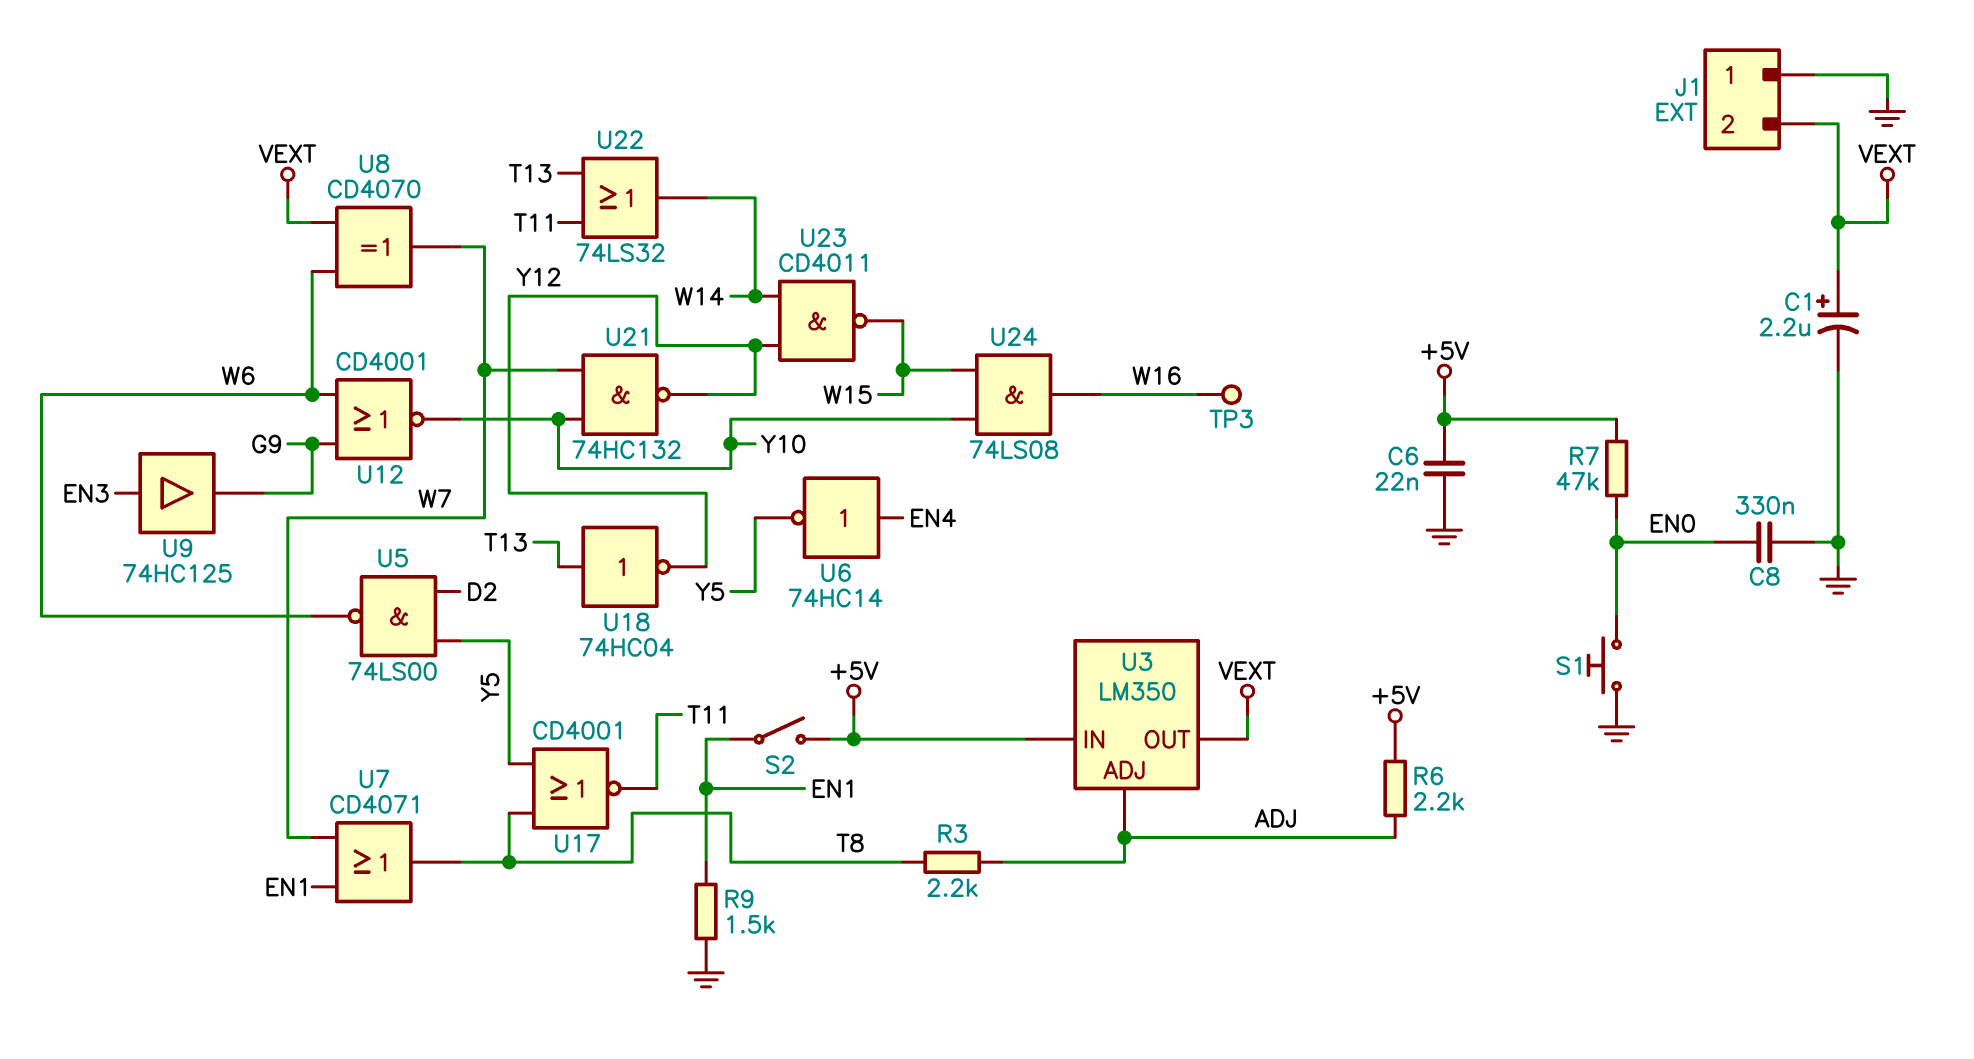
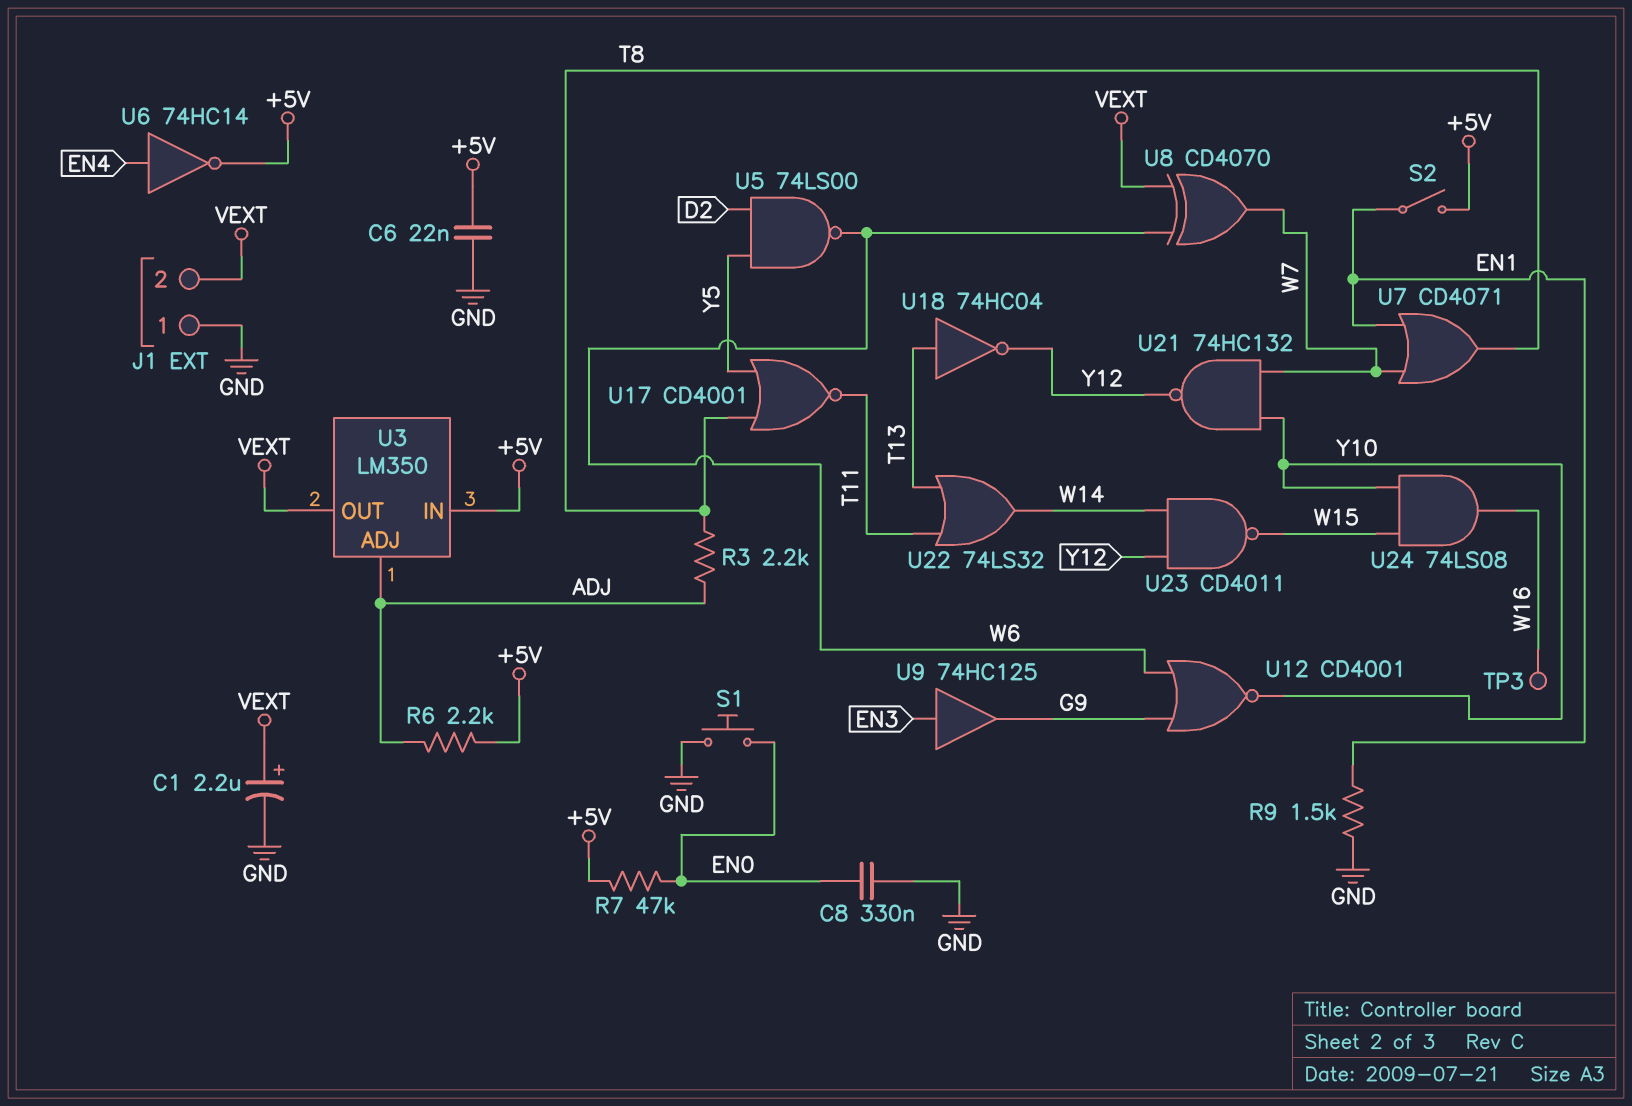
U6: NOT 74HC14 (in EN4, out Y5) -> NOT 74HC14 (in EN4, out +5V)

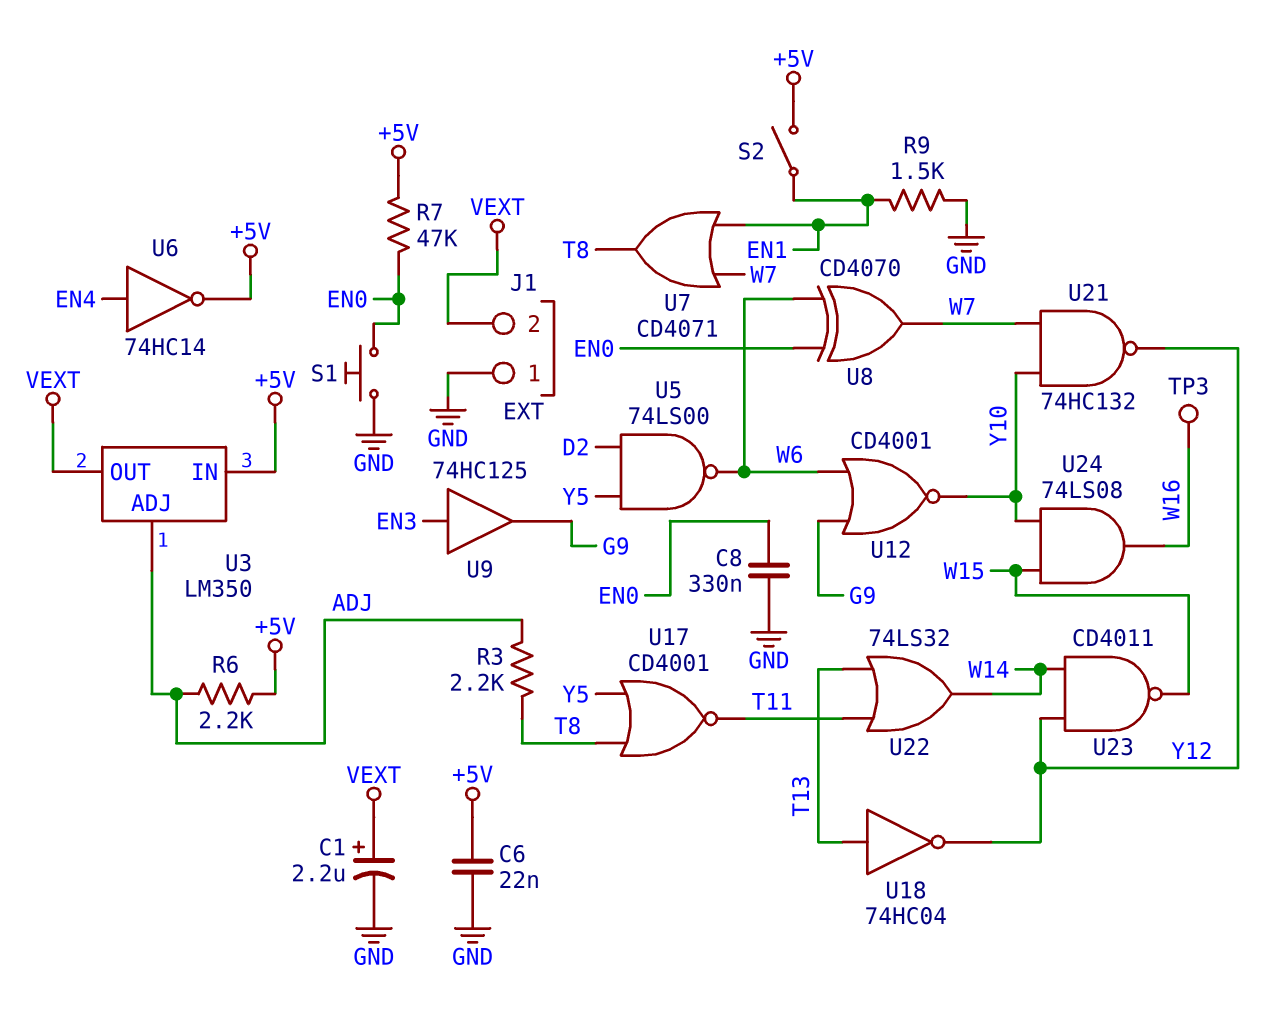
U8: XOR CD4070 (in VEXT, in W6, out W7) -> XOR CD4070 (in EN0, in W6, out W7)

